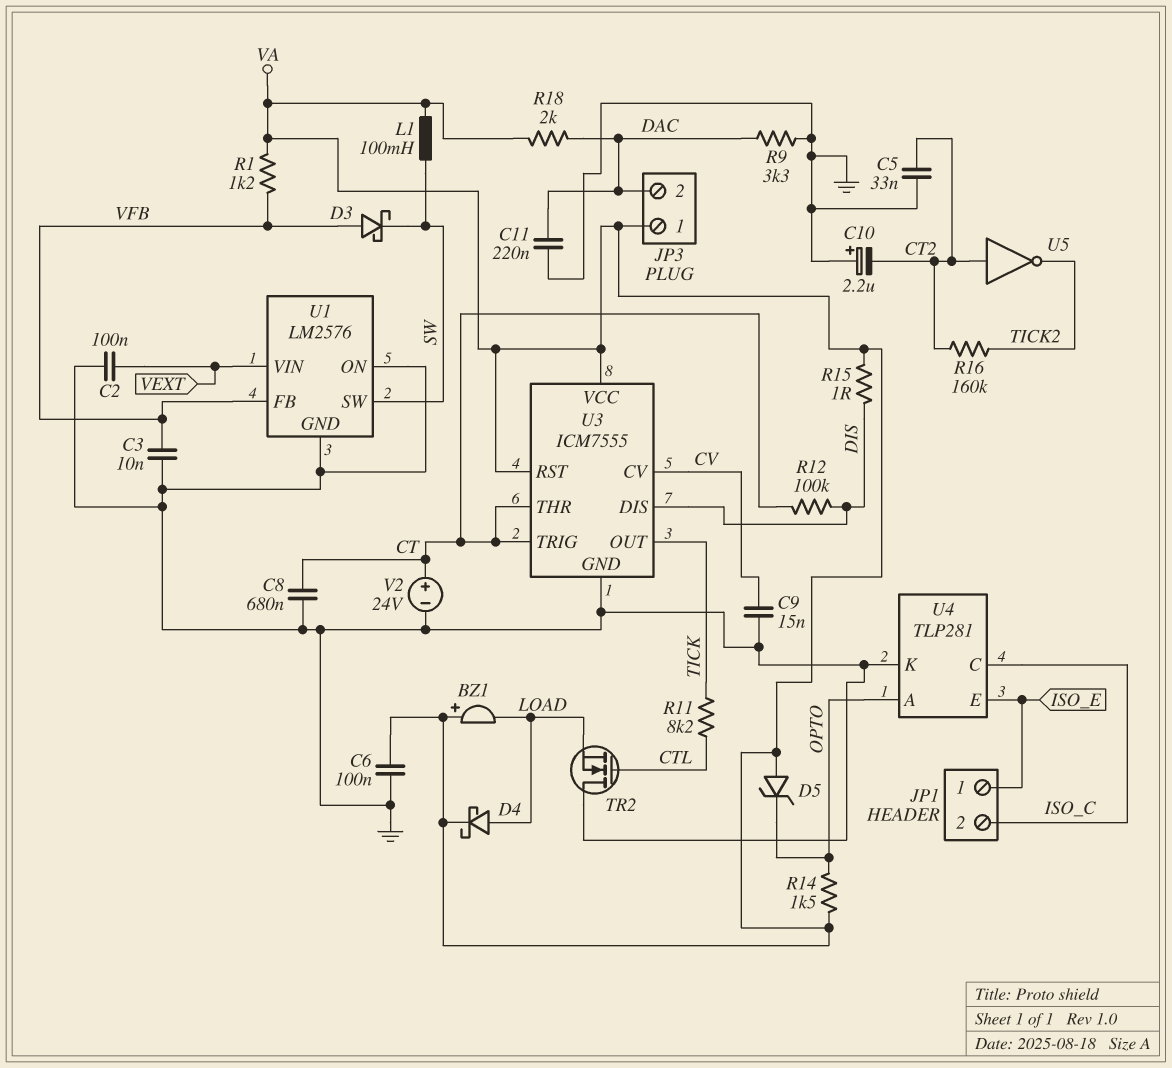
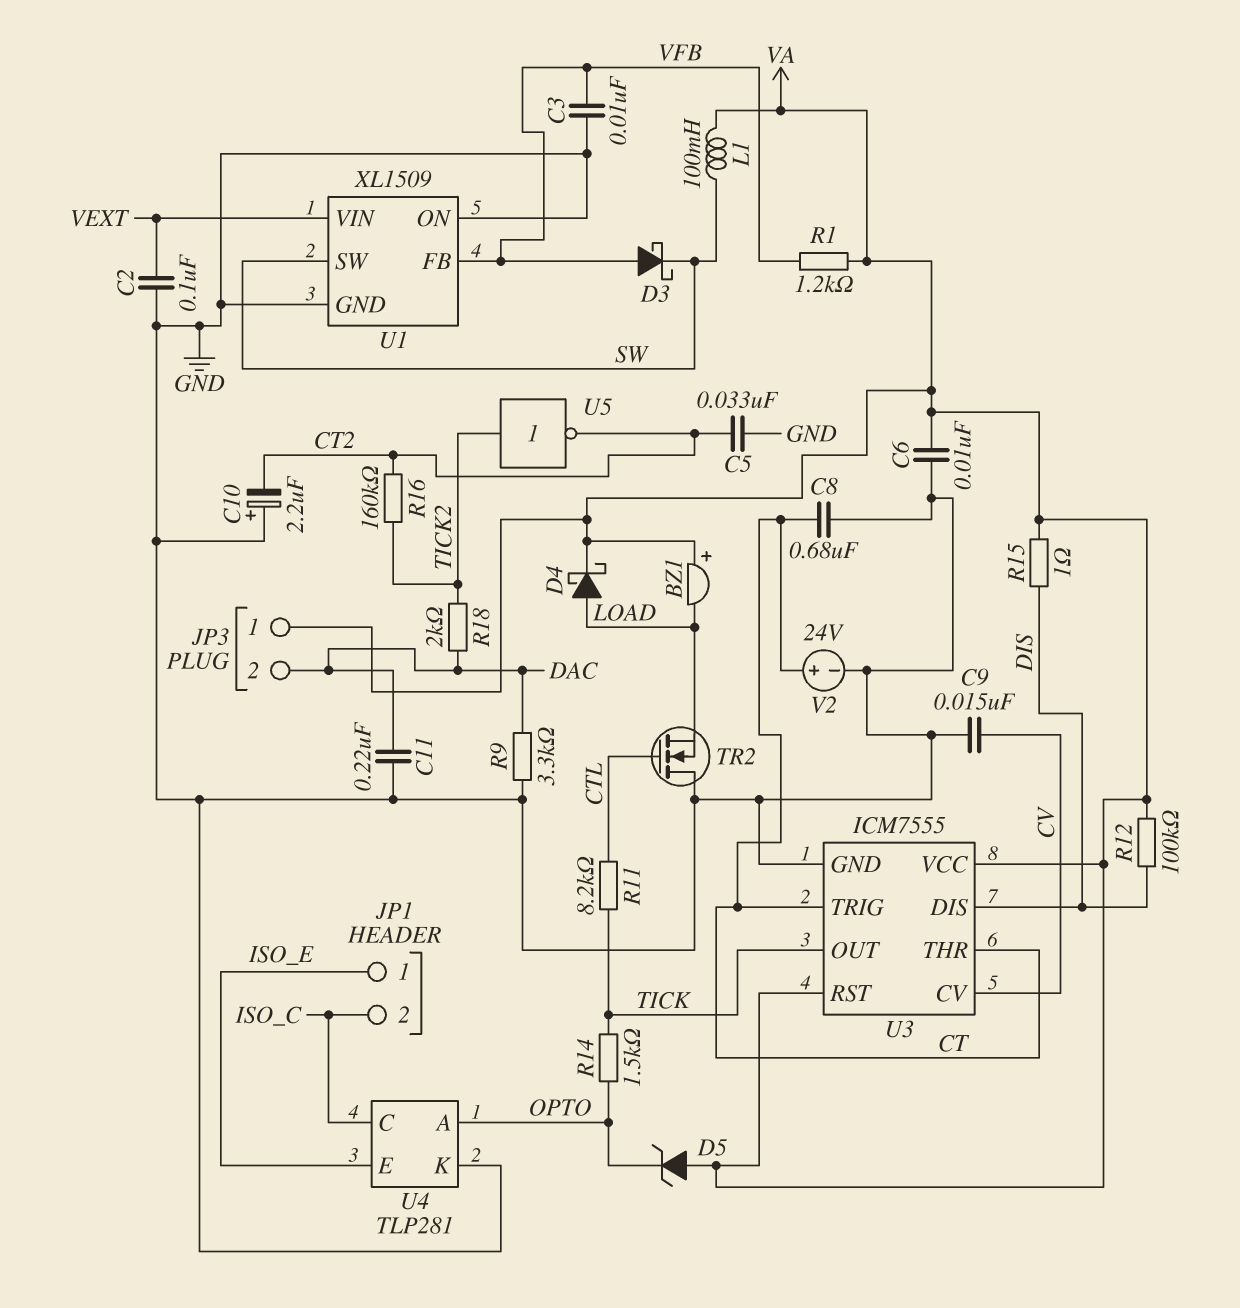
C6: 100nF (GND, VA) -> 10nF (GND, VA)
R12: 100k (CT, DIS) -> 100k (DIS, VA)
R14: 1.5k (OPTO, VA) -> 1.5k (OPTO, TICK)
R18: 2k (DAC, VA) -> 2k (DAC, TICK2)
U1: LM2576 -> XL1509
U5: NOT (in CT2, out TICK2) -> NOT (in TICK2, out CT2)

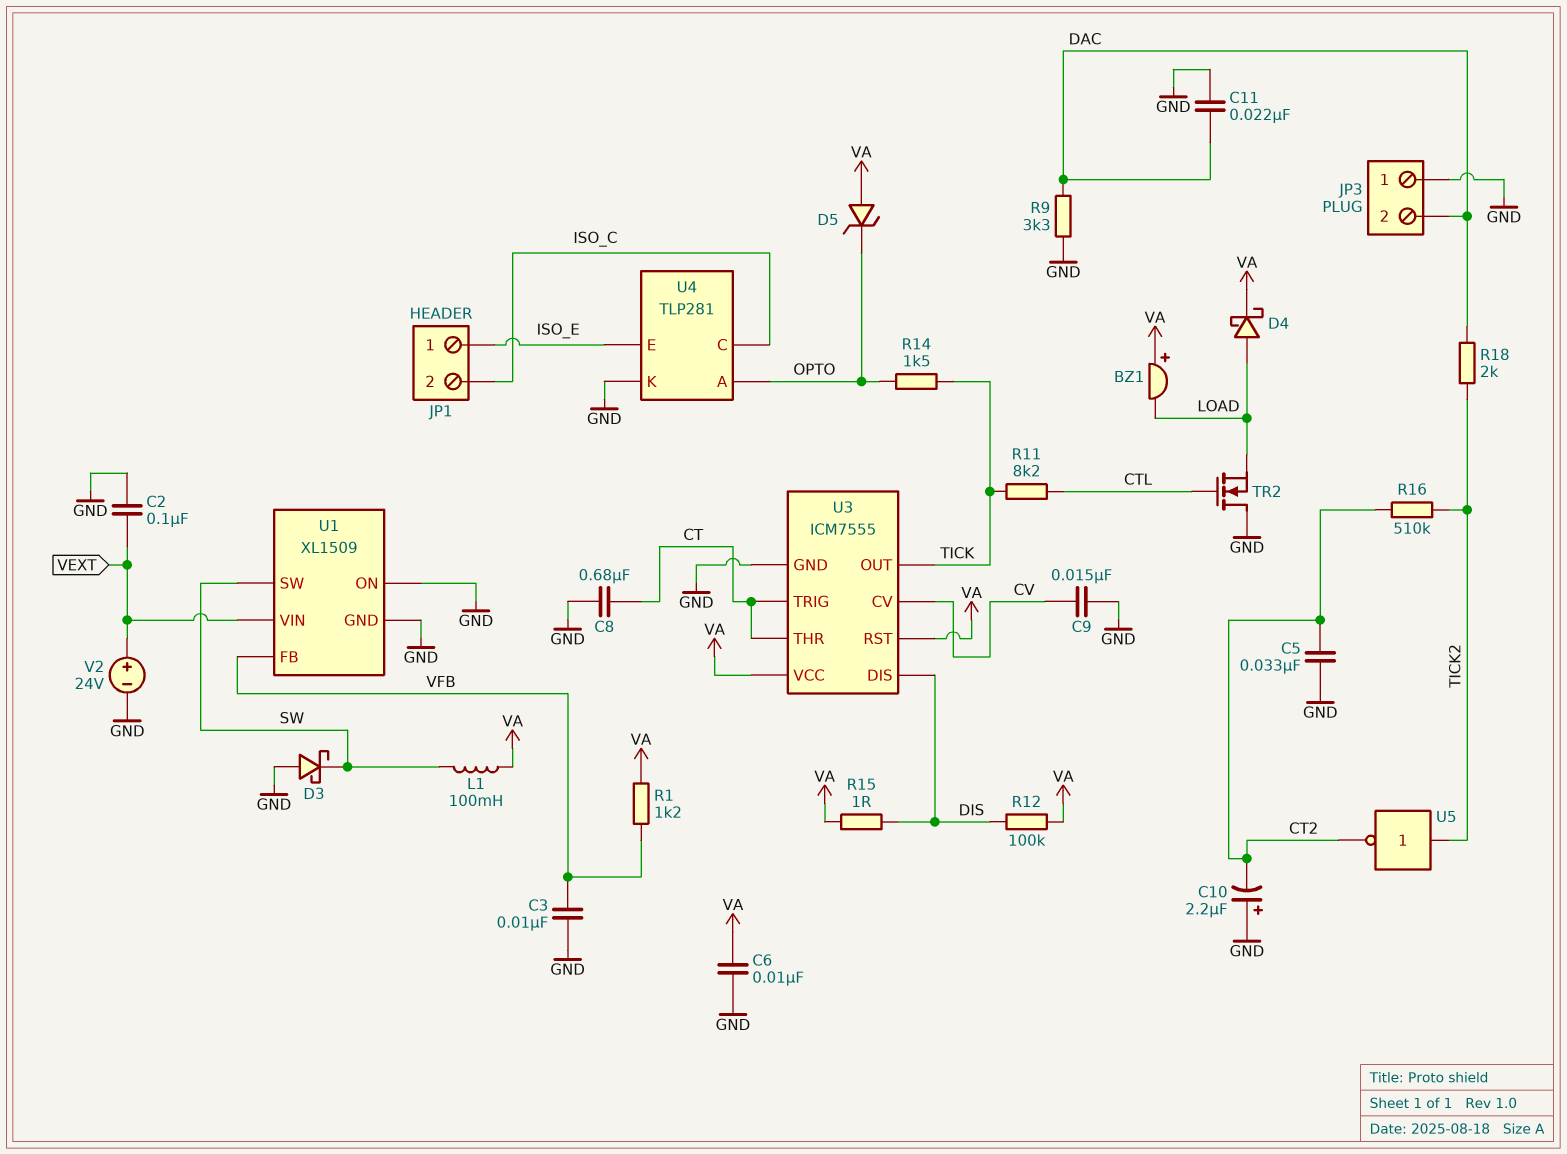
C11: 220nF (DAC, GND) -> 22nF (DAC, GND)
D3: schottky (A VFB, K SW) -> schottky (A GND, K SW)
JP3 pin 1: VA -> GND
R16: 160k (CT2, TICK2) -> 510k (CT2, TICK2)
V2: 24V (plus CT, minus GND) -> 24V (plus VEXT, minus GND)

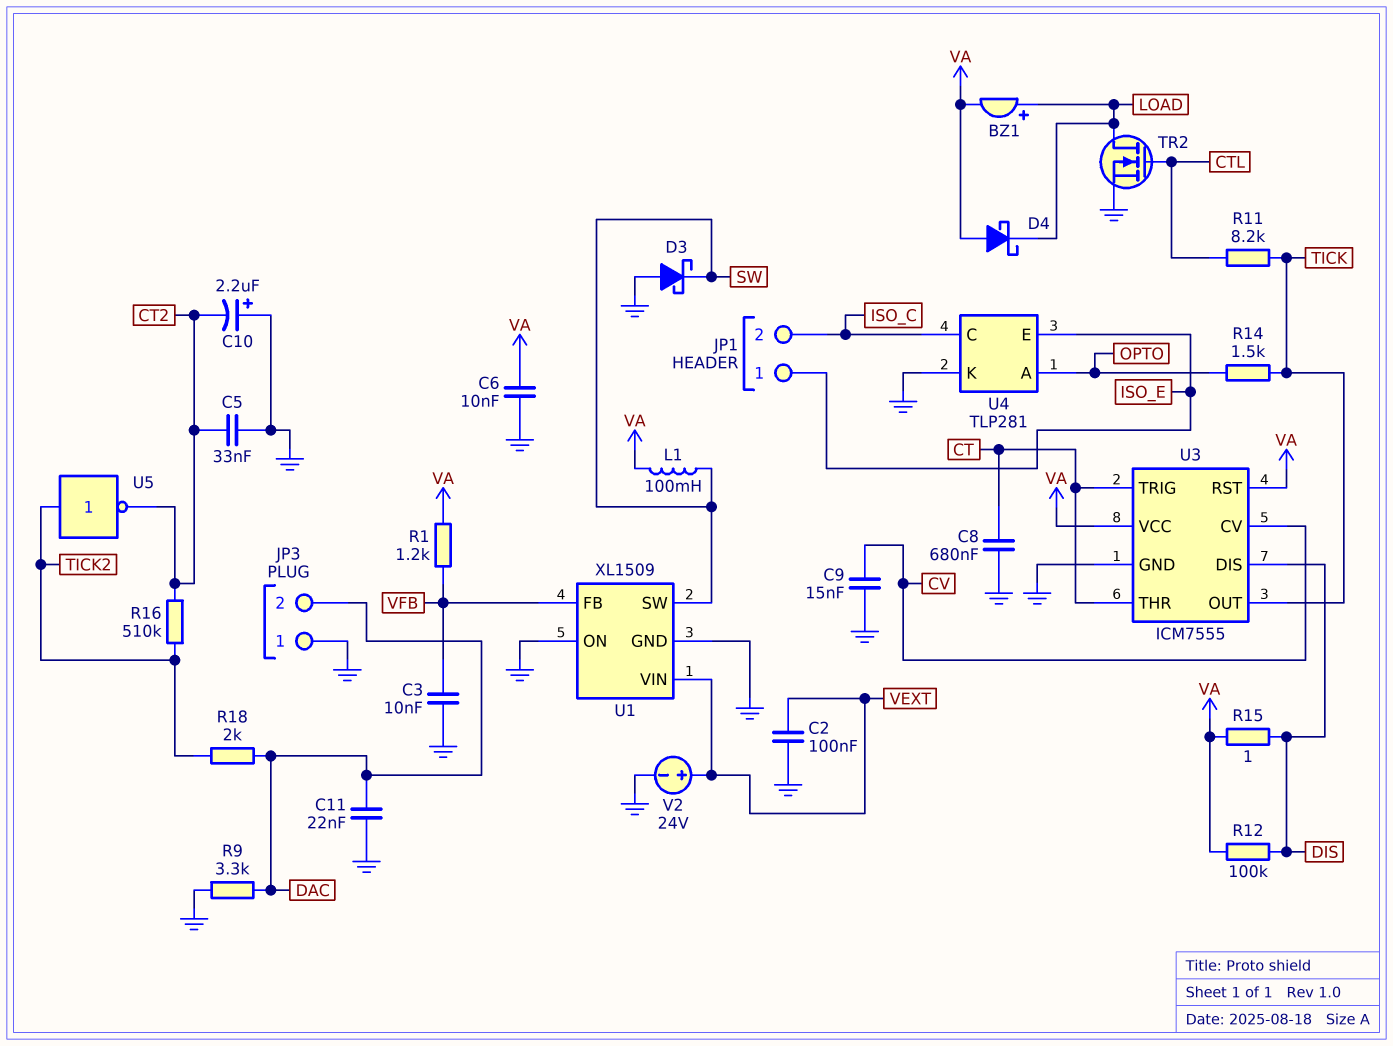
BZ1: buzzer (plus VA, minus LOAD) -> buzzer (plus LOAD, minus VA)
D4: schottky (A LOAD, K VA) -> schottky (A VA, K LOAD)
D5: zener (A VA, K OPTO) -> none
TR2: NMOS (G CTL, D GND, S LOAD) -> NMOS (G CTL, D LOAD, S GND)

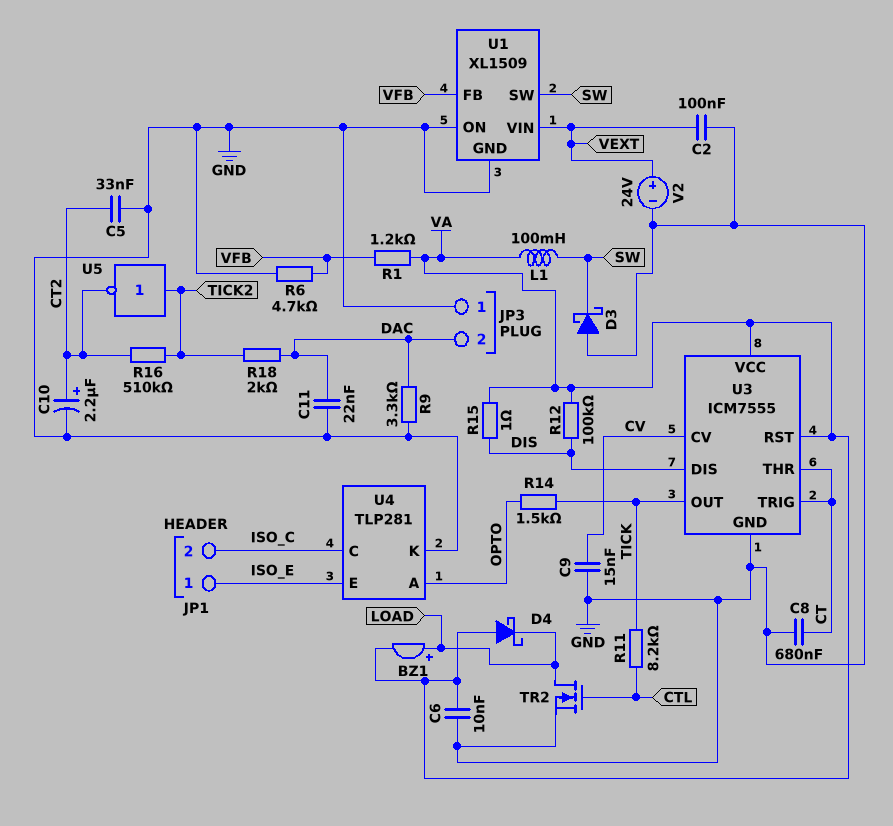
C3: 10nF (GND, VFB) -> none
C10: 2.2uF (plus GND, minus CT2) -> 2.2uF (plus CT2, minus GND)
R6: none -> 4.7k (GND, VFB)

